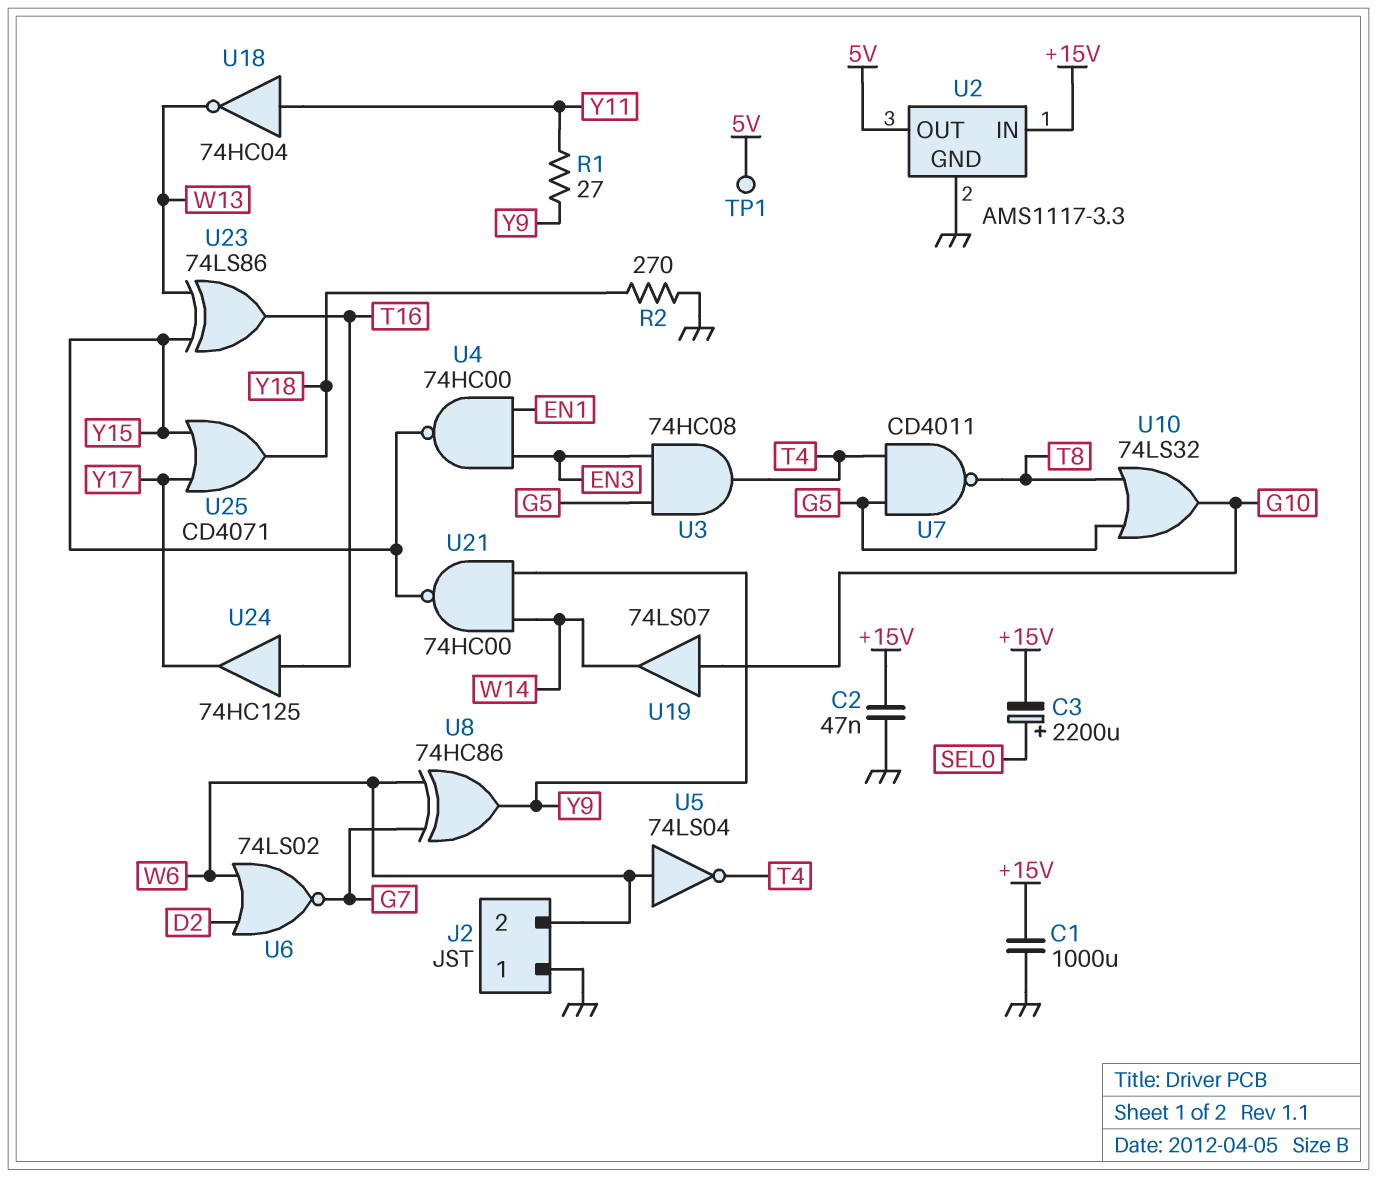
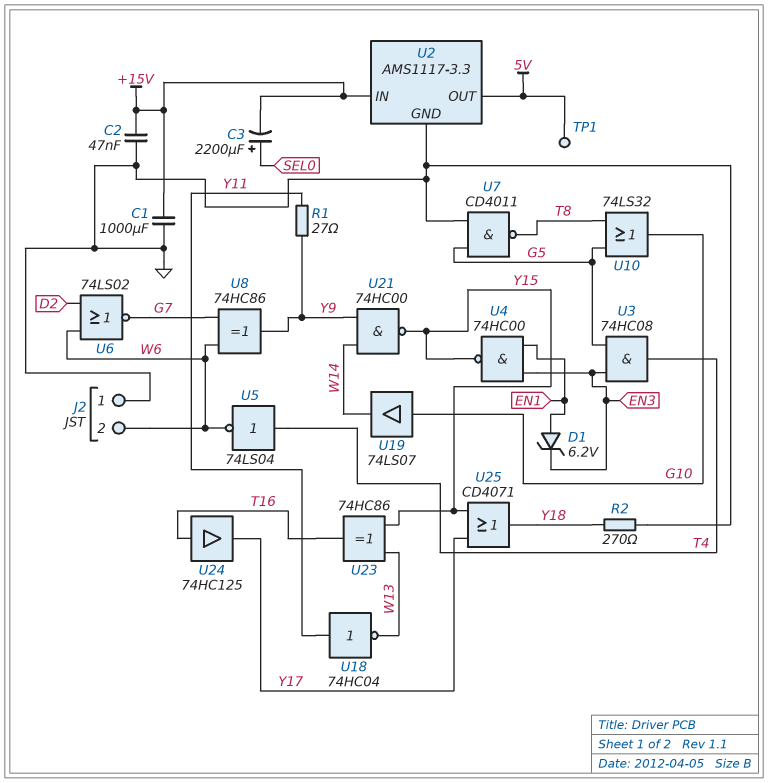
D1: none -> zener 6.2V (A EN1, K EN3)
U5: NOT 74LS04 (in W6, out T4) -> NOT 74LS04 (in T4, out W6)
U7: NAND CD4011 (in G5, in T4, out T8) -> NAND CD4011 (in G5, in GND, out T8)
U23: XOR 74LS86 (in W13, in Y15, out T16) -> XOR 74HC86 (in W13, in Y15, out T16)

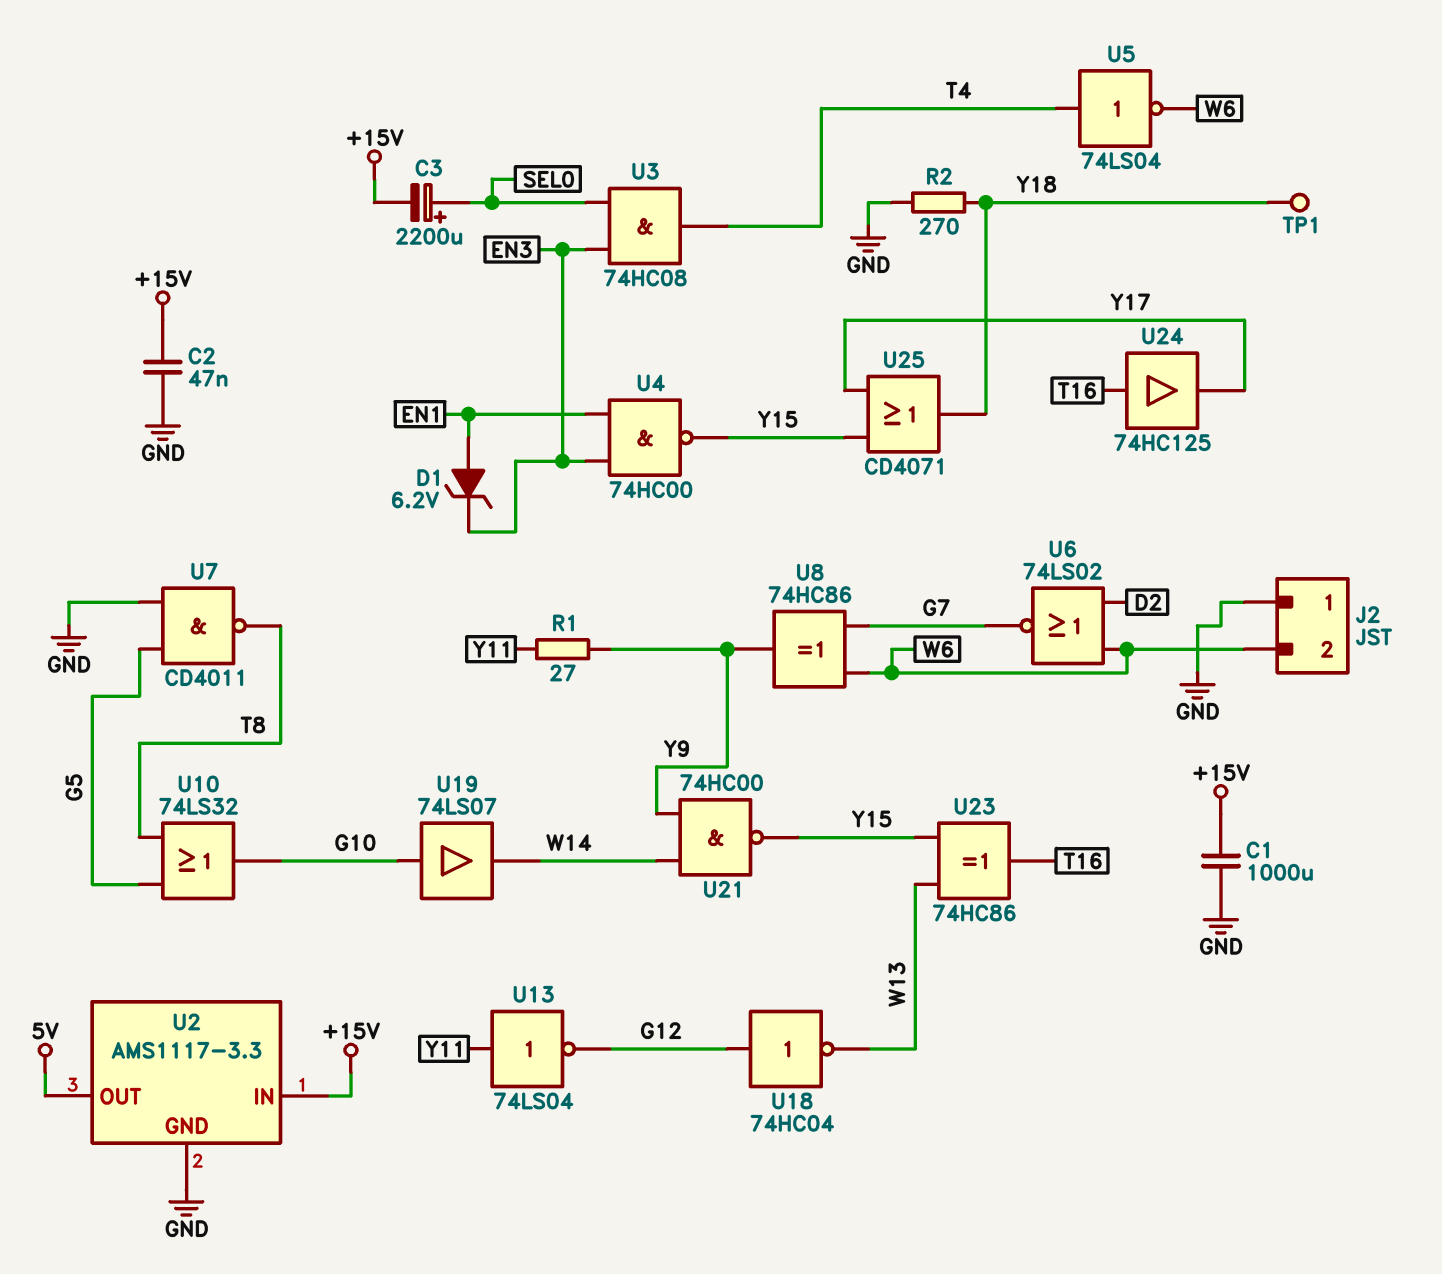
TP1: test point (5V) -> test point (Y18)
U3: AND 74HC08 (in EN3, in G5, out T4) -> AND 74HC08 (in EN3, in SEL0, out T4)
U13: none -> NOT 74LS04 (in Y11, out G12)
U18: NOT 74HC04 (in Y11, out W13) -> NOT 74HC04 (in G12, out W13)

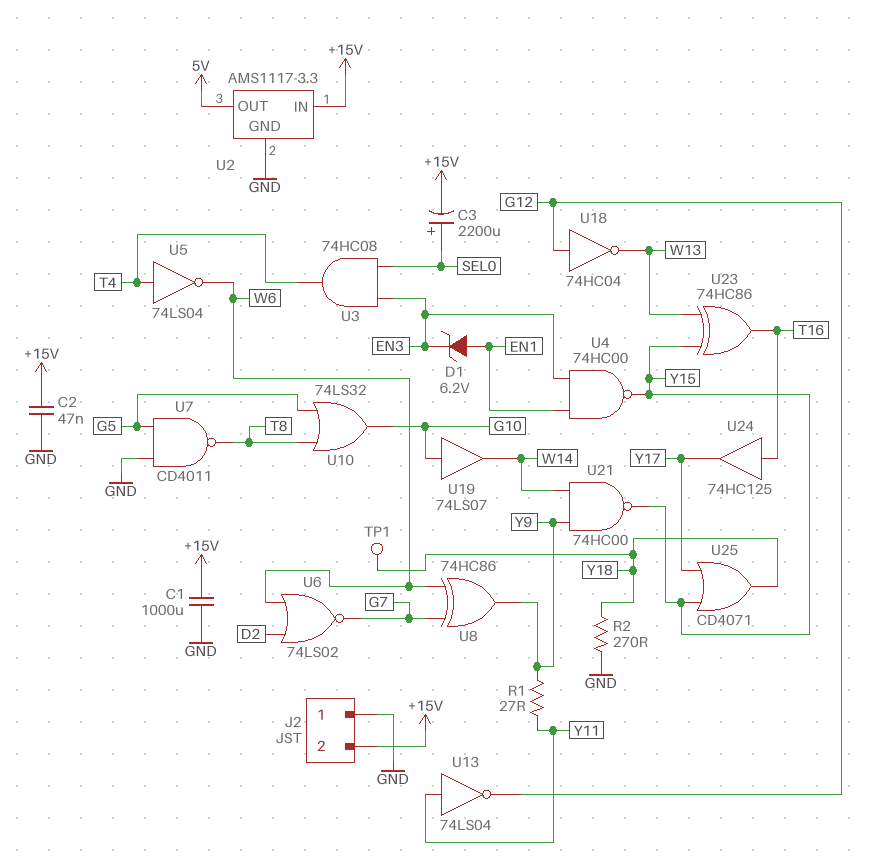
J2 pin 2: W6 -> +15V

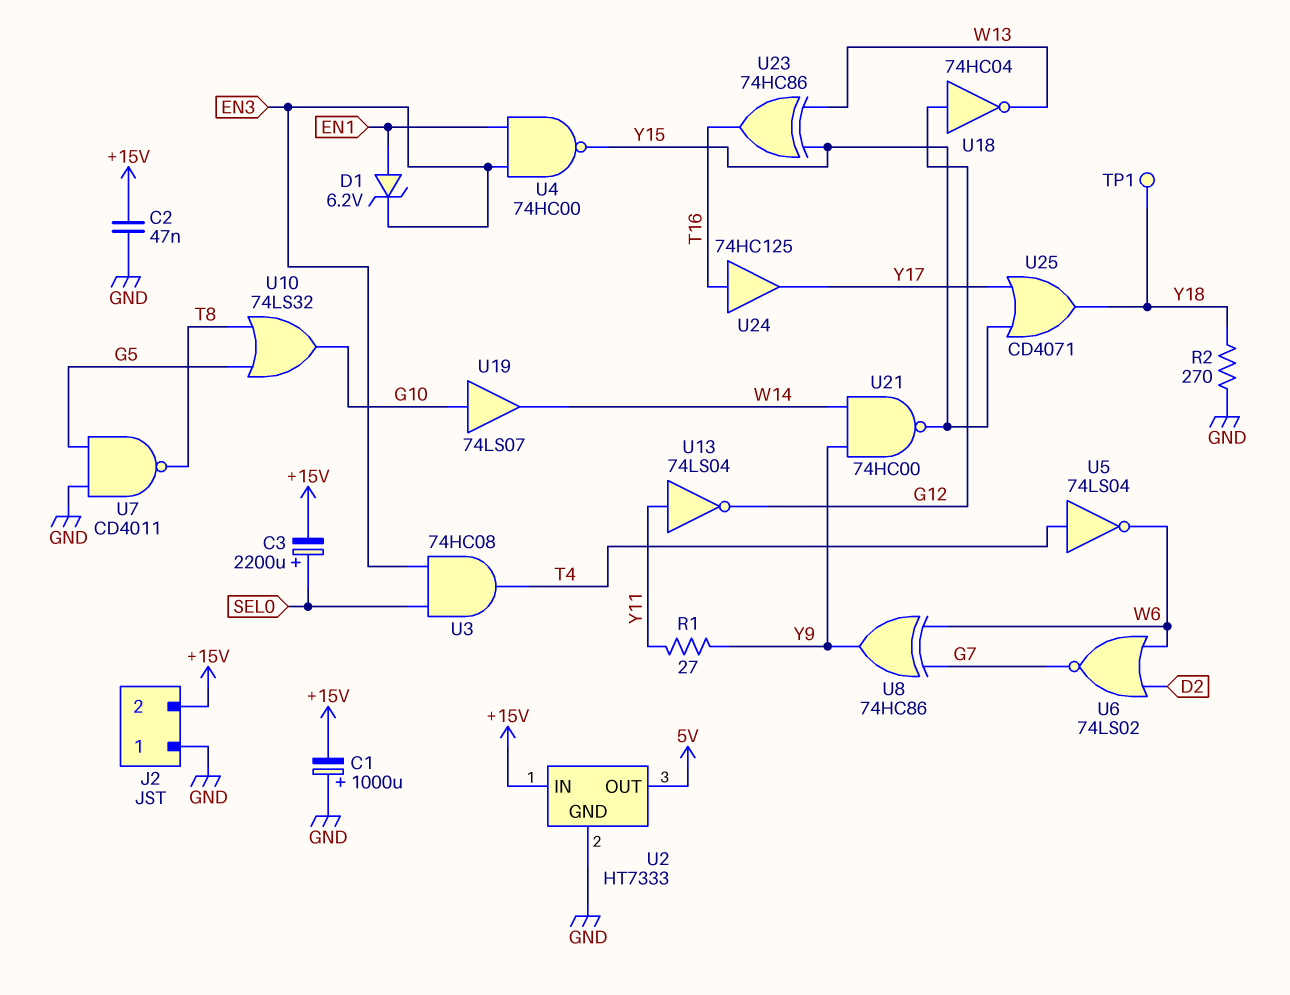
C1: 1000uF (+15V, GND) -> 1000uF (plus GND, minus +15V)
U2: AMS1117-3.3 -> HT7333

